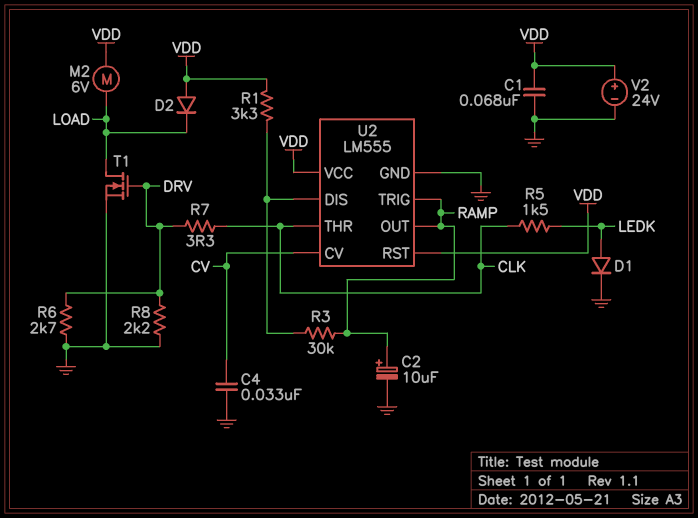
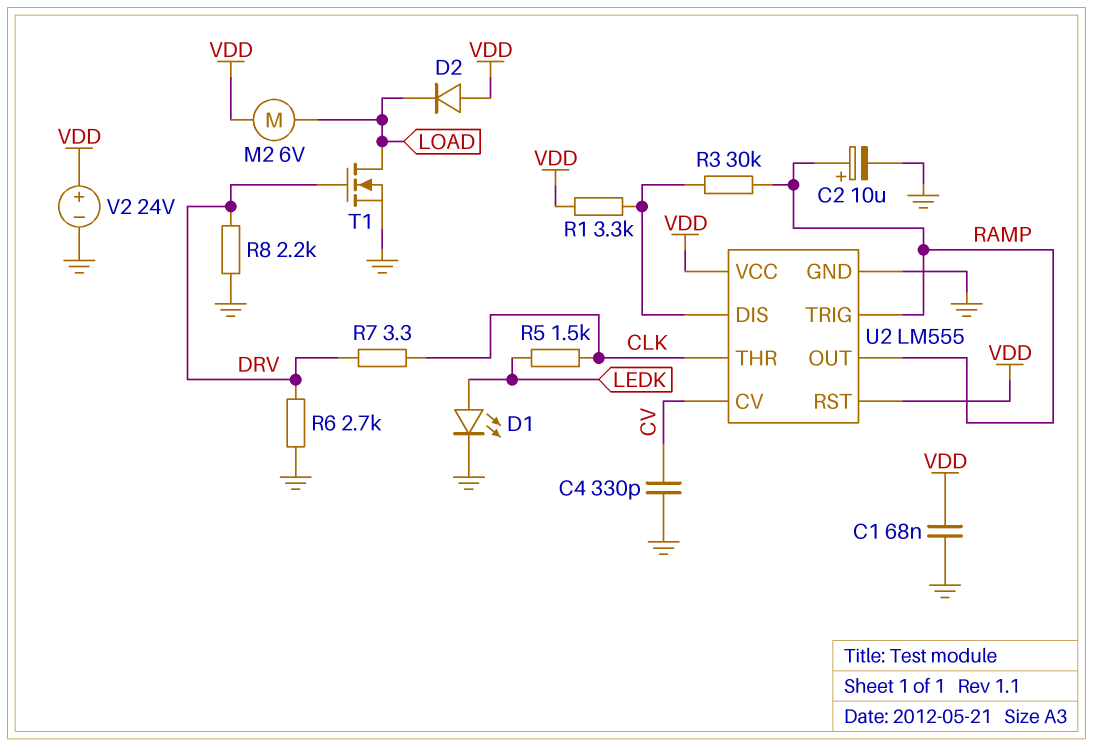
C4: 33nF (CV, GND) -> 330pF (CV, GND)
D1: diode (A LEDK, K GND) -> LED (A LEDK, K GND)

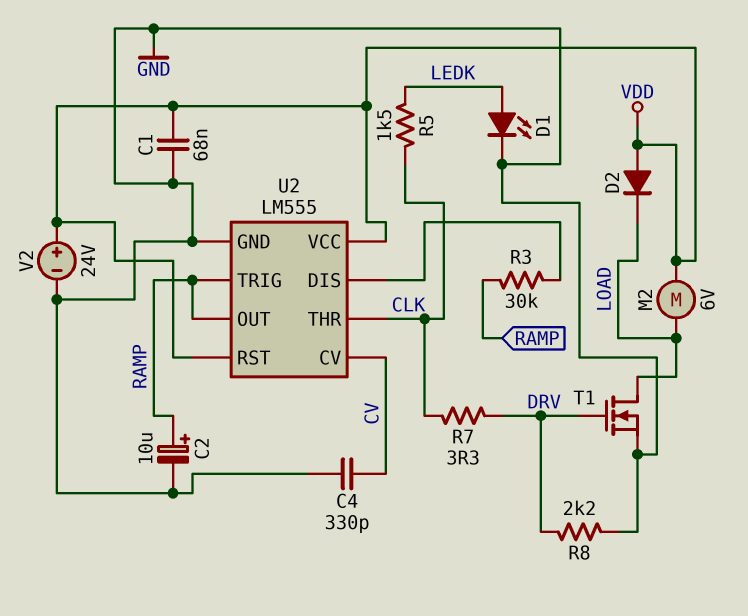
R1: 3.3k (U2/DIS, VDD) -> none
R6: 2.7k (DRV, GND) -> none

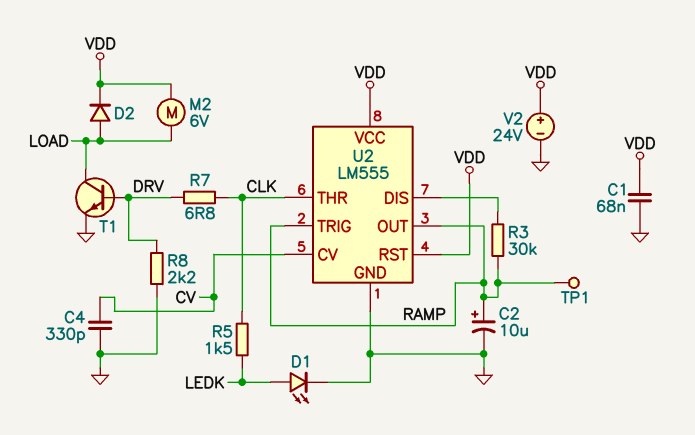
D2: diode (A VDD, K LOAD) -> diode (A LOAD, K VDD)
R7: 3.3 (CLK, DRV) -> 6.8 (CLK, DRV)
T1: NMOS (G DRV, D LOAD, S GND) -> NPN (B DRV, C LOAD, E GND)
TP1: none -> test point (RAMP)

